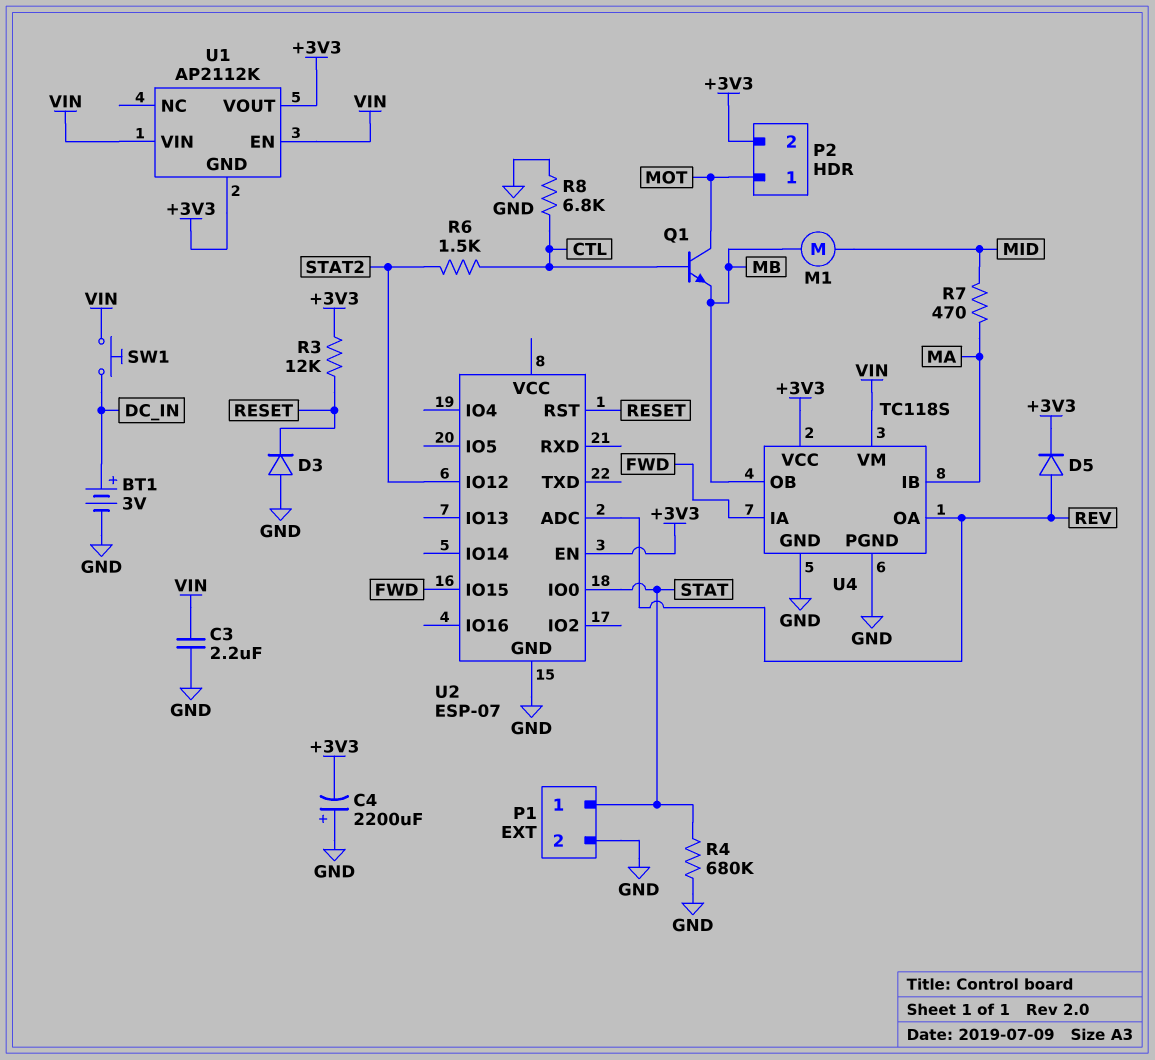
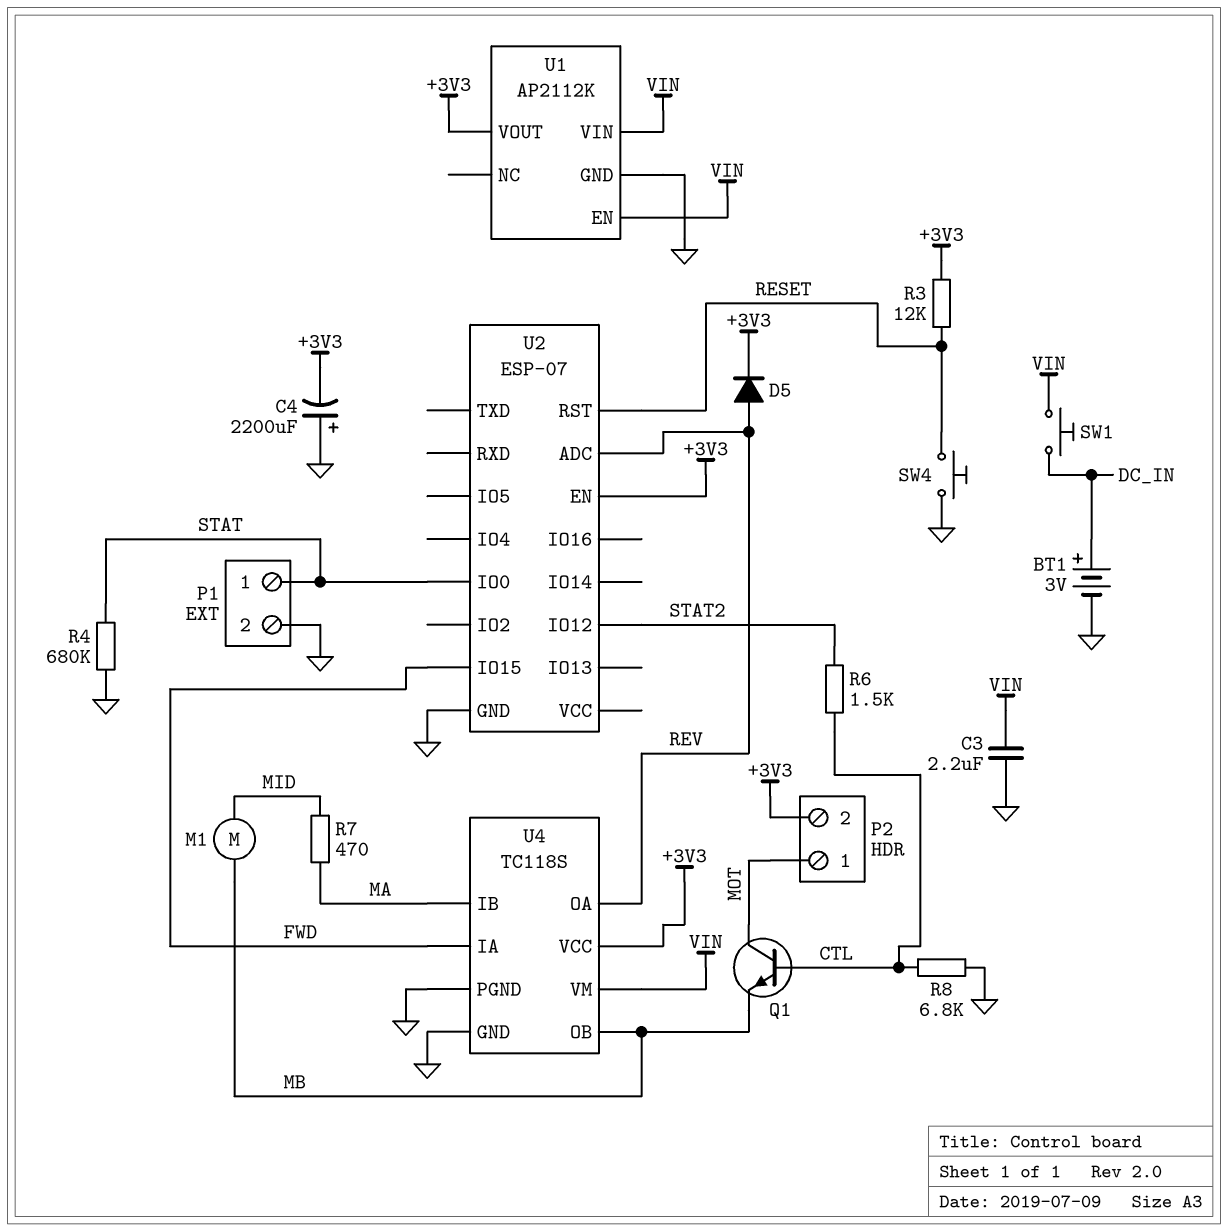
D3: diode (A GND, K RESET) -> none
SW4: none -> button (GND, RESET)
U1 pin GND: +3V3 -> GND

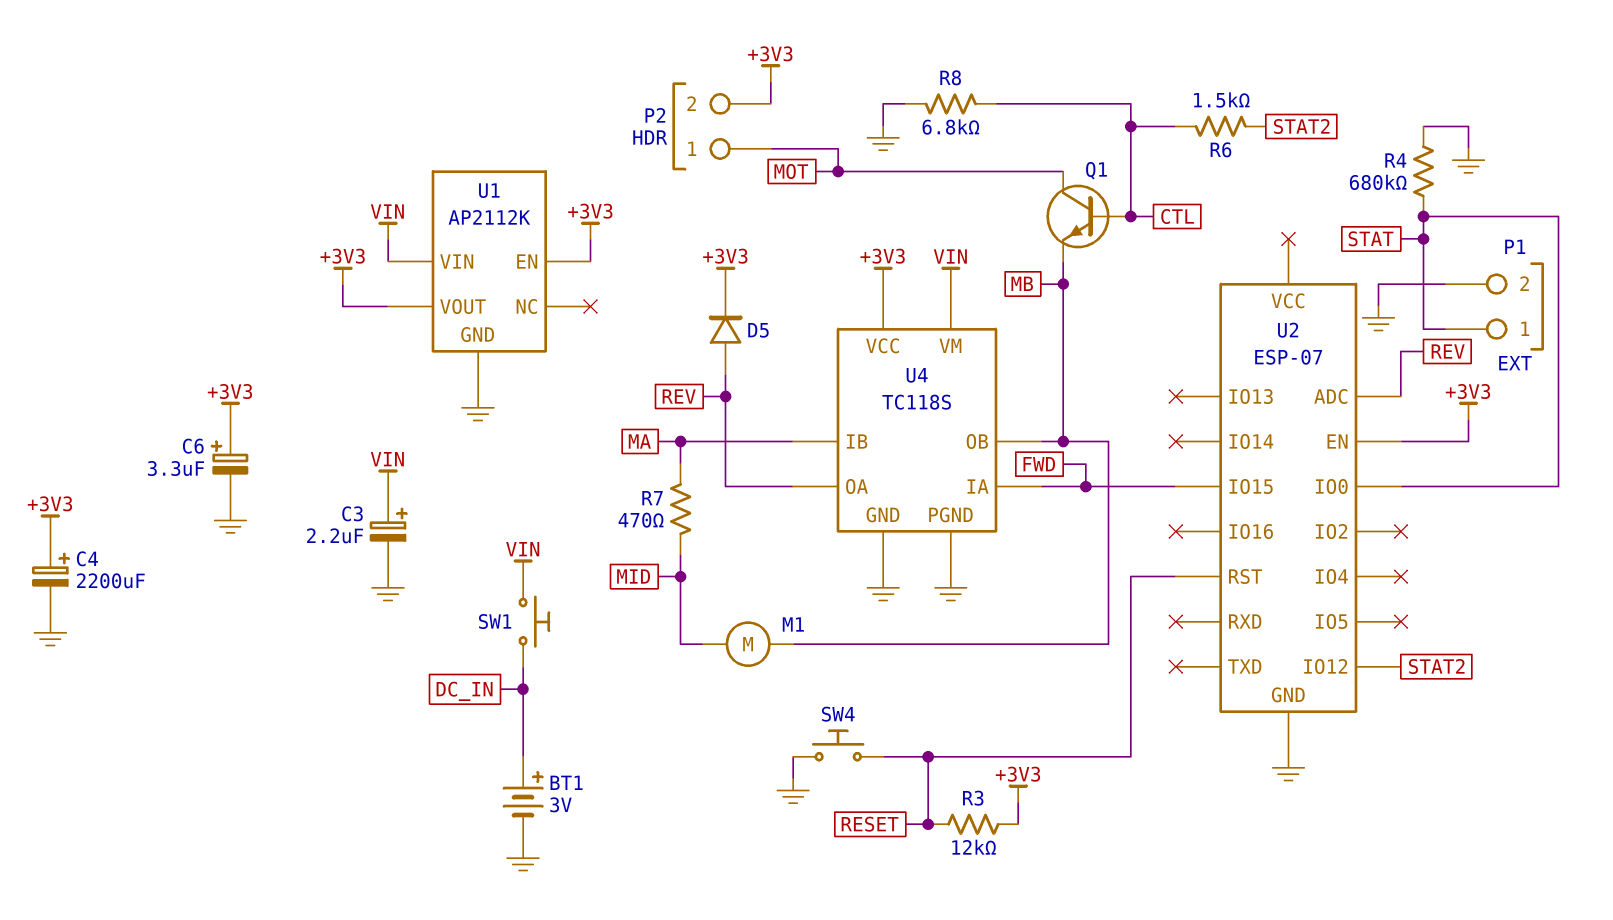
C3: 2.2uF (GND, VIN) -> 2.2uF (plus VIN, minus GND)
C4: 2200uF (plus GND, minus +3V3) -> 2200uF (plus +3V3, minus GND)
C6: none -> 3.3uF (plus +3V3, minus GND)
U1 pin EN: VIN -> +3V3

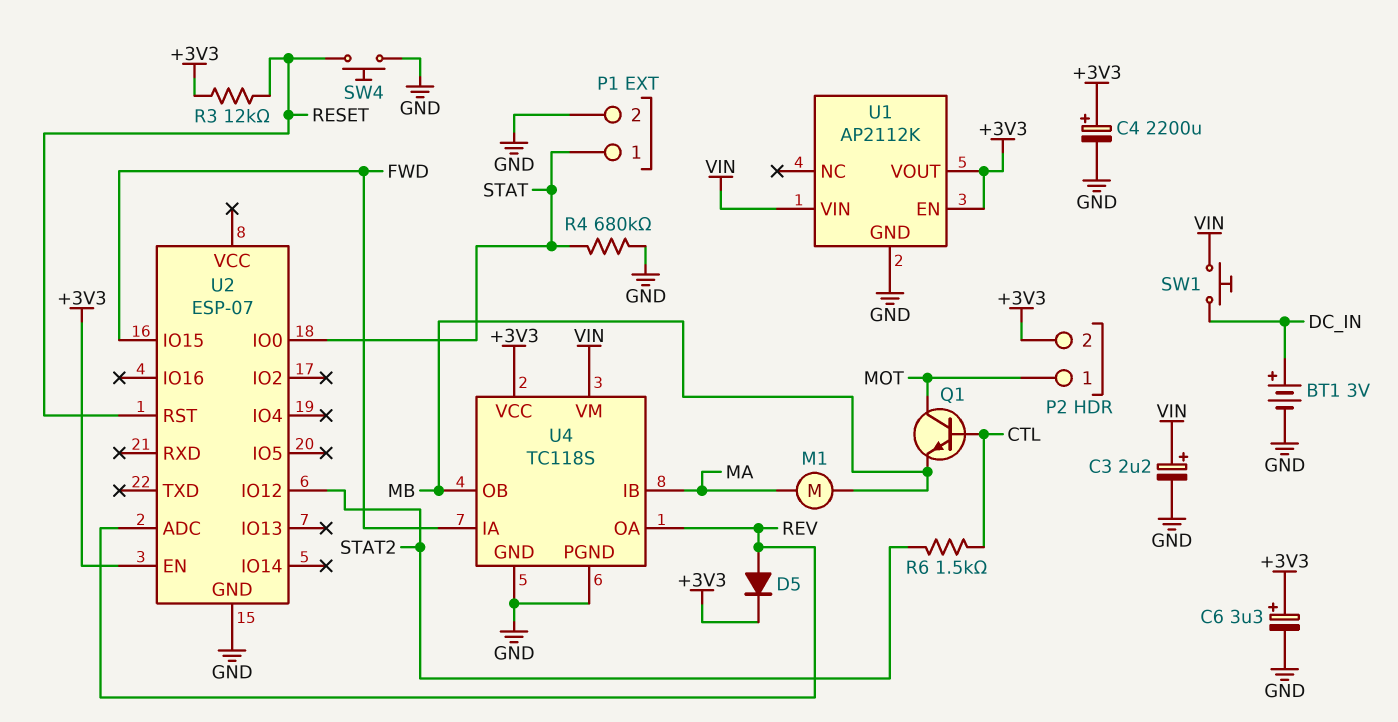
M1: motor (MB, MID) -> motor (MA, MB)
R7: 470 (MA, MID) -> none
R8: 6.8k (CTL, GND) -> none

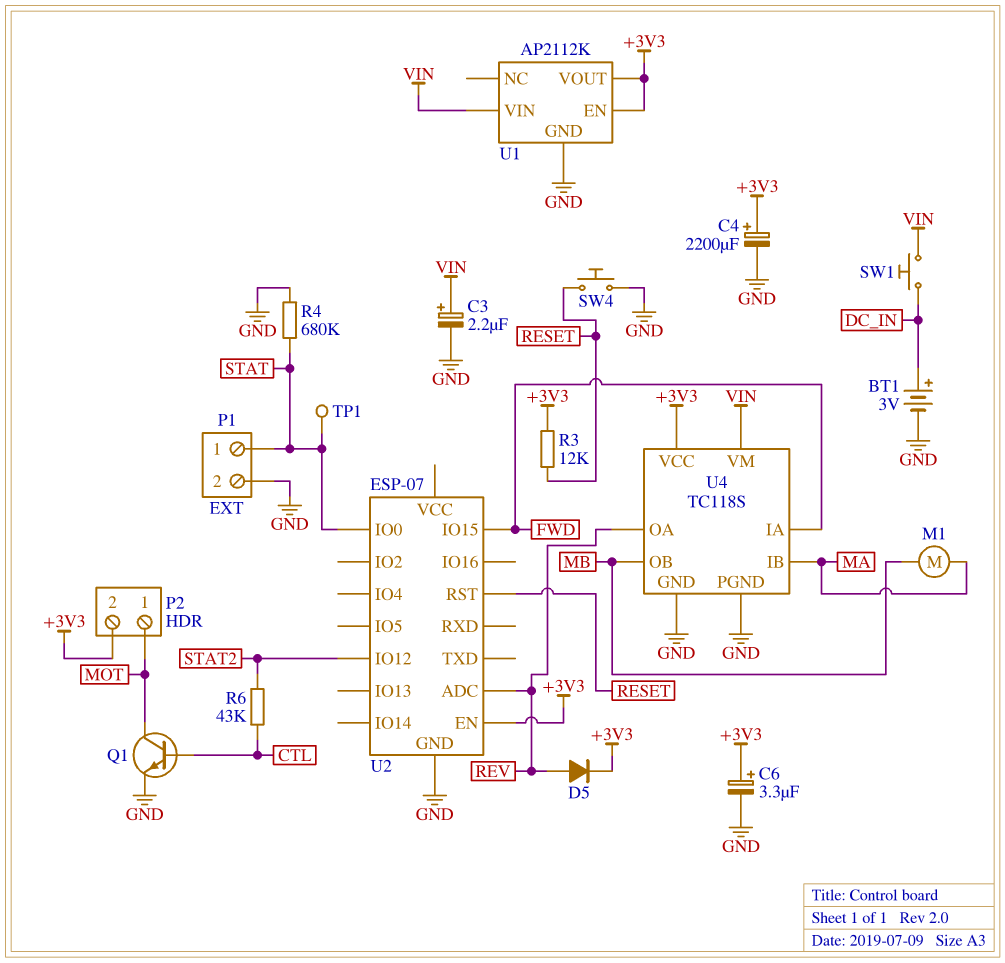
Q1: NPN (B CTL, C MOT, E MB) -> NPN (B CTL, C MOT, E GND)
R6: 1.5k (CTL, STAT2) -> 43k (CTL, STAT2)
TP1: none -> test point (STAT)

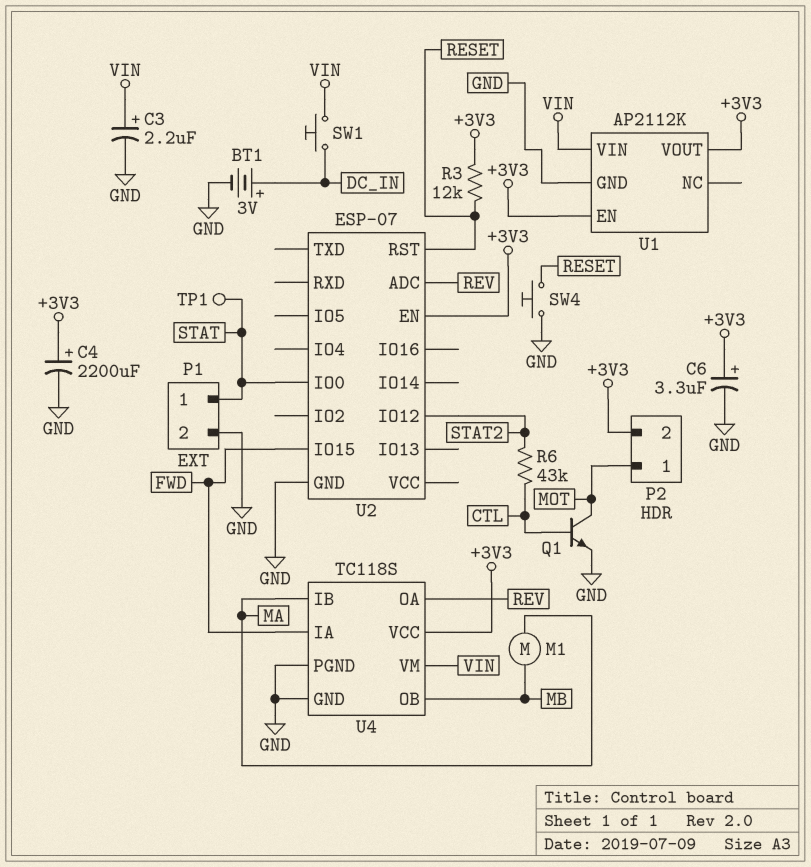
D5: diode (A REV, K +3V3) -> none
R4: 680k (GND, STAT) -> none

